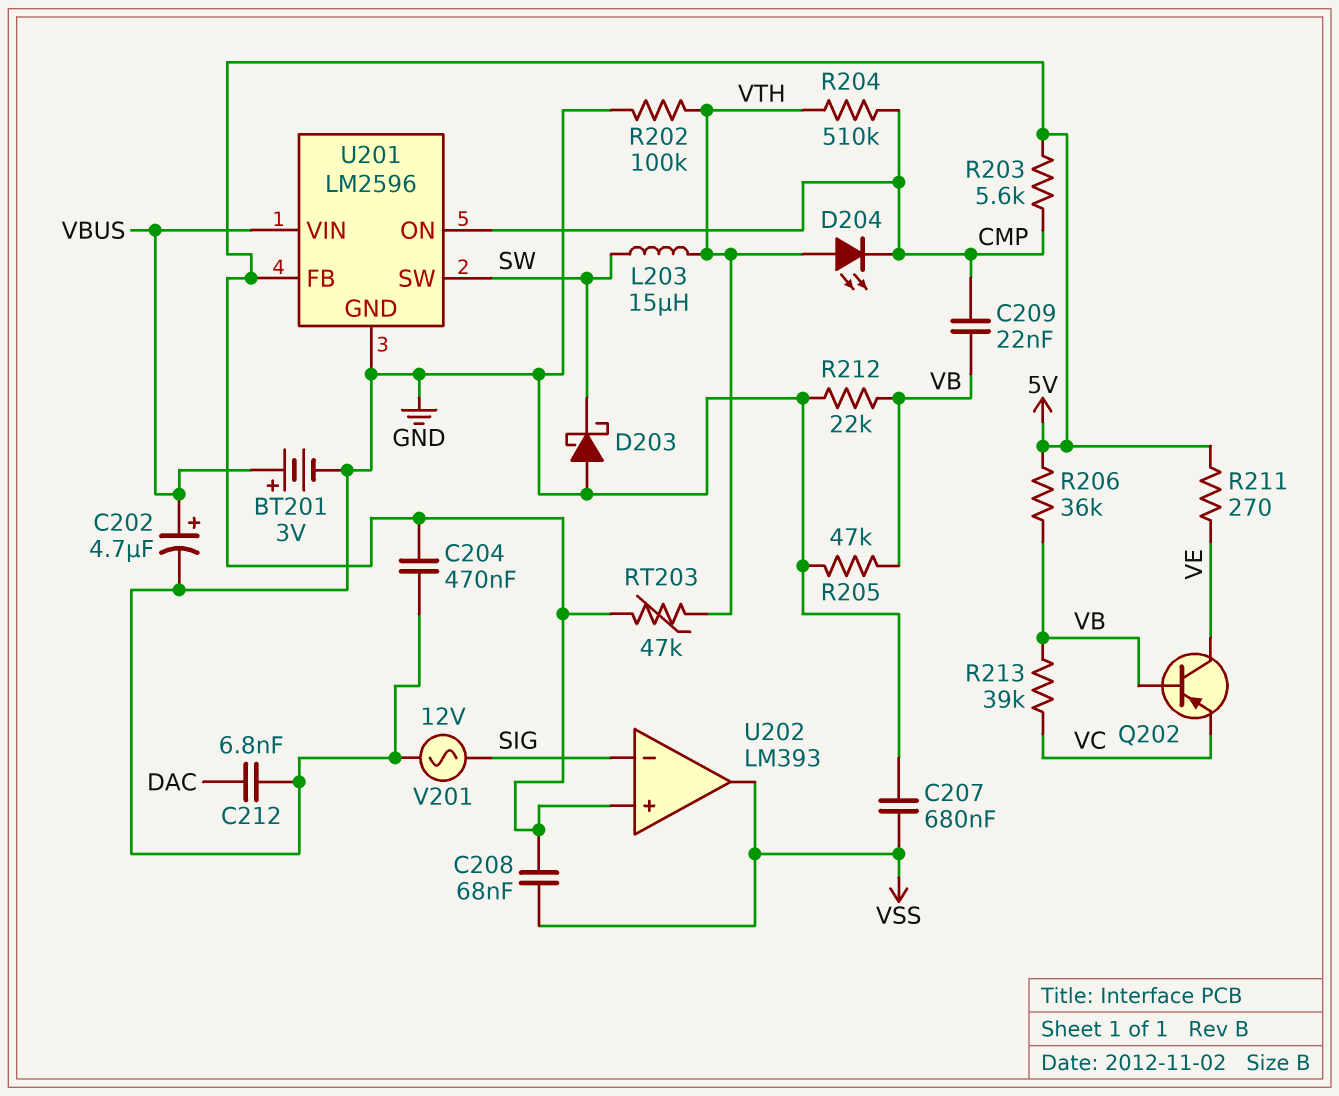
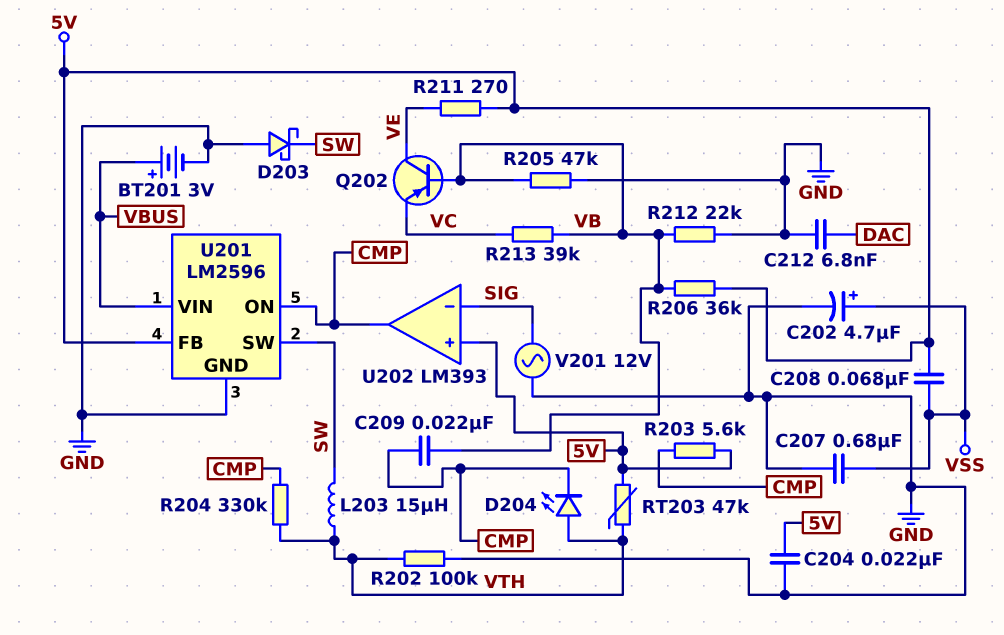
C202: 4.7uF (plus VBUS, minus GND) -> 4.7uF (plus VSS, minus GND)
C204: 470nF (5V, GND) -> 22nF (5V, GND)
R204: 510k (CMP, VTH) -> 330k (CMP, VTH)
U202 pin out: VSS -> CMP

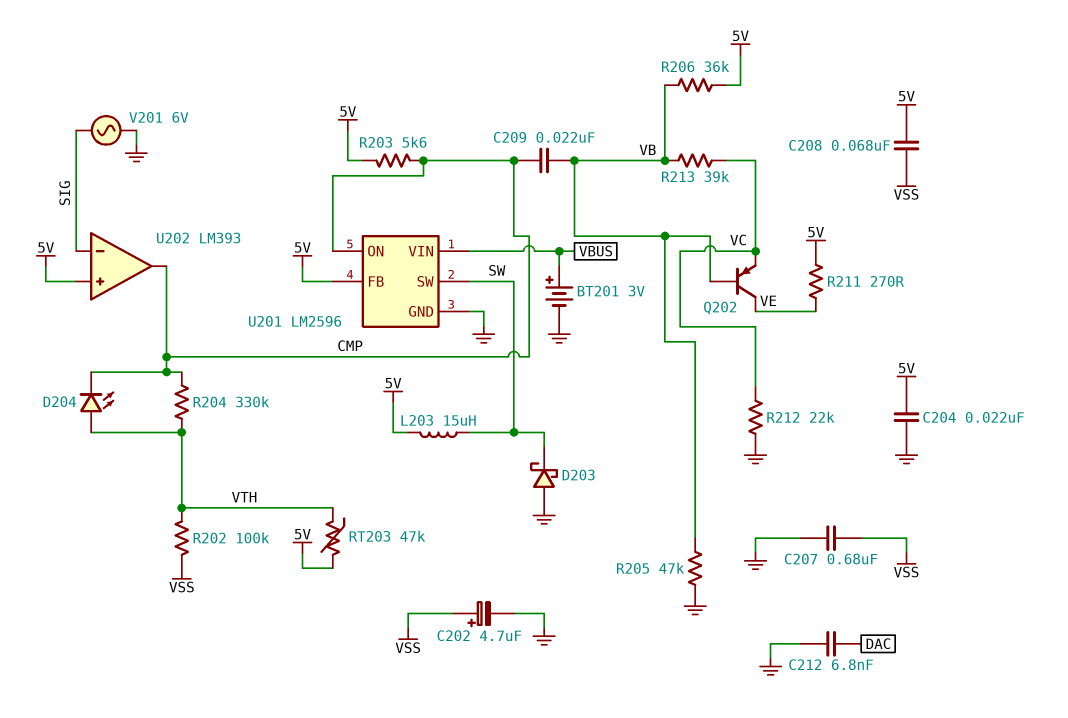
L203: 15uH (SW, VTH) -> 15uH (5V, SW)
R202: 100k (GND, VTH) -> 100k (VSS, VTH)
R212: 22k (GND, VB) -> 22k (GND, VC)
V201: AC 12V (GND, SIG) -> AC 6V (GND, SIG)

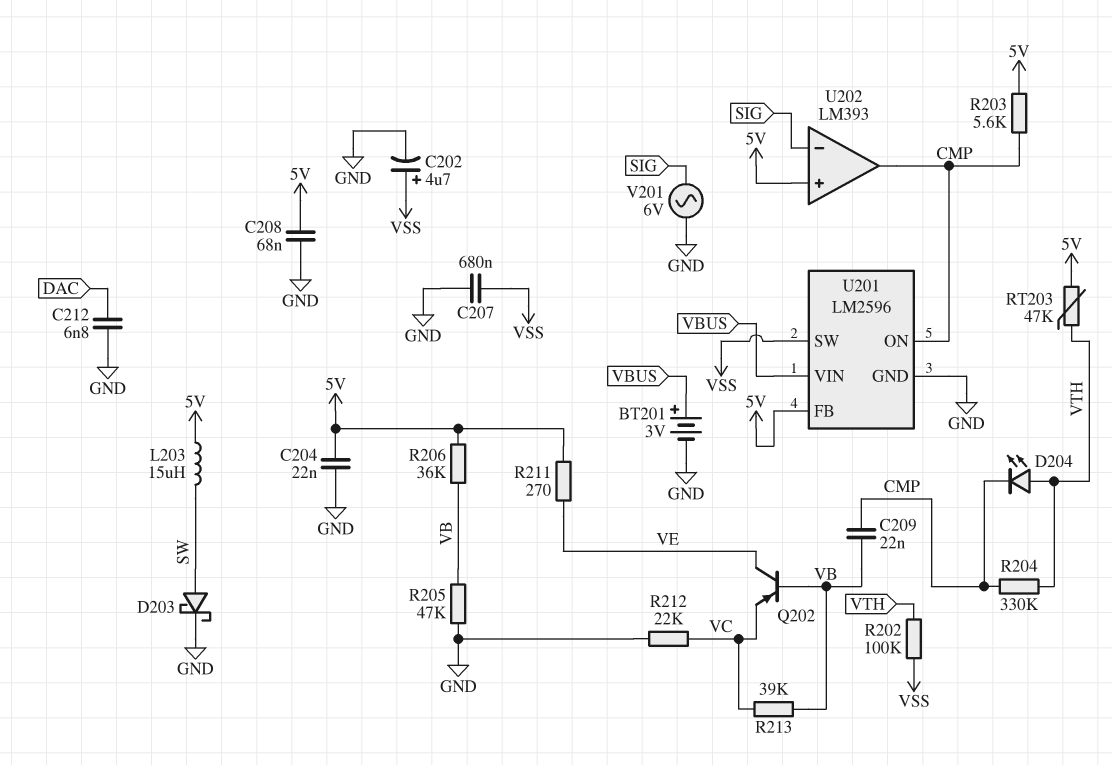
C208: 68nF (5V, VSS) -> 68nF (5V, GND)
D203: schottky (A GND, K SW) -> schottky (A SW, K GND)
U201 pin SW: SW -> VSS

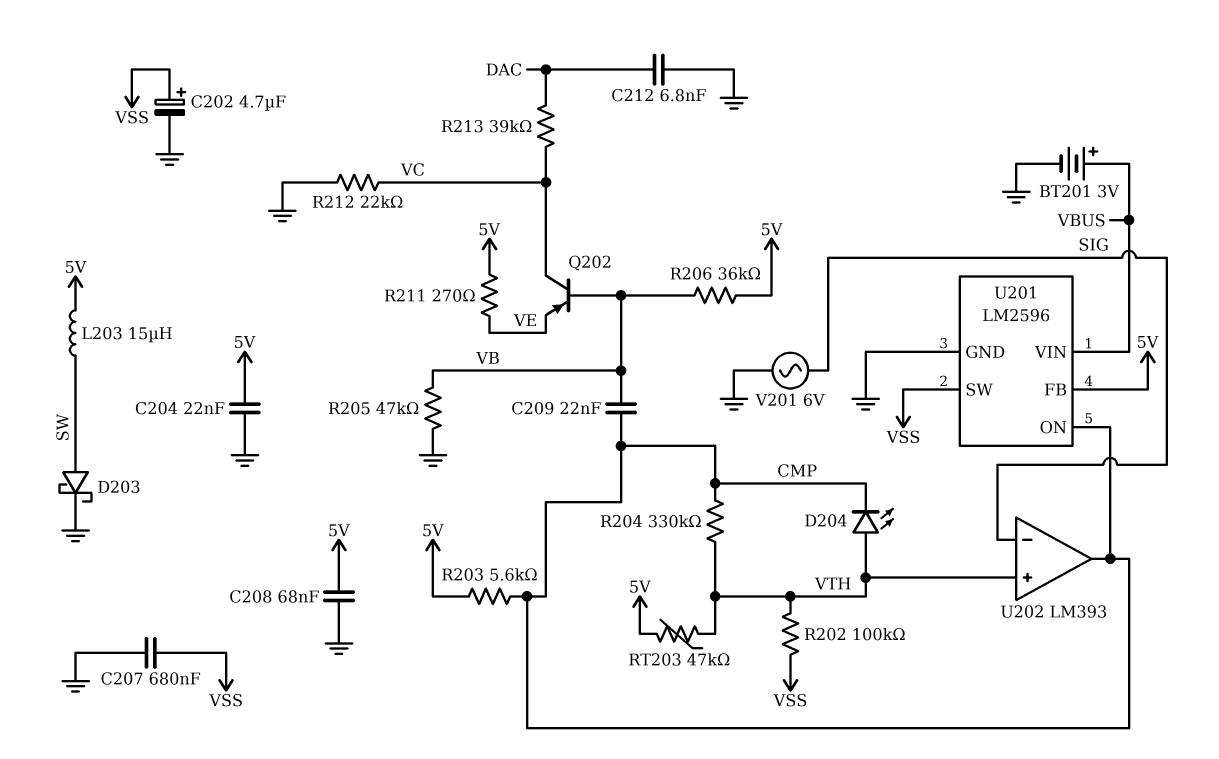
Q202: PNP (B VB, C VE, E VC) -> PNP (B VB, C VC, E VE)
R213: 39k (VB, VC) -> 39k (DAC, VC)
U202 pin in+: 5V -> VTH

